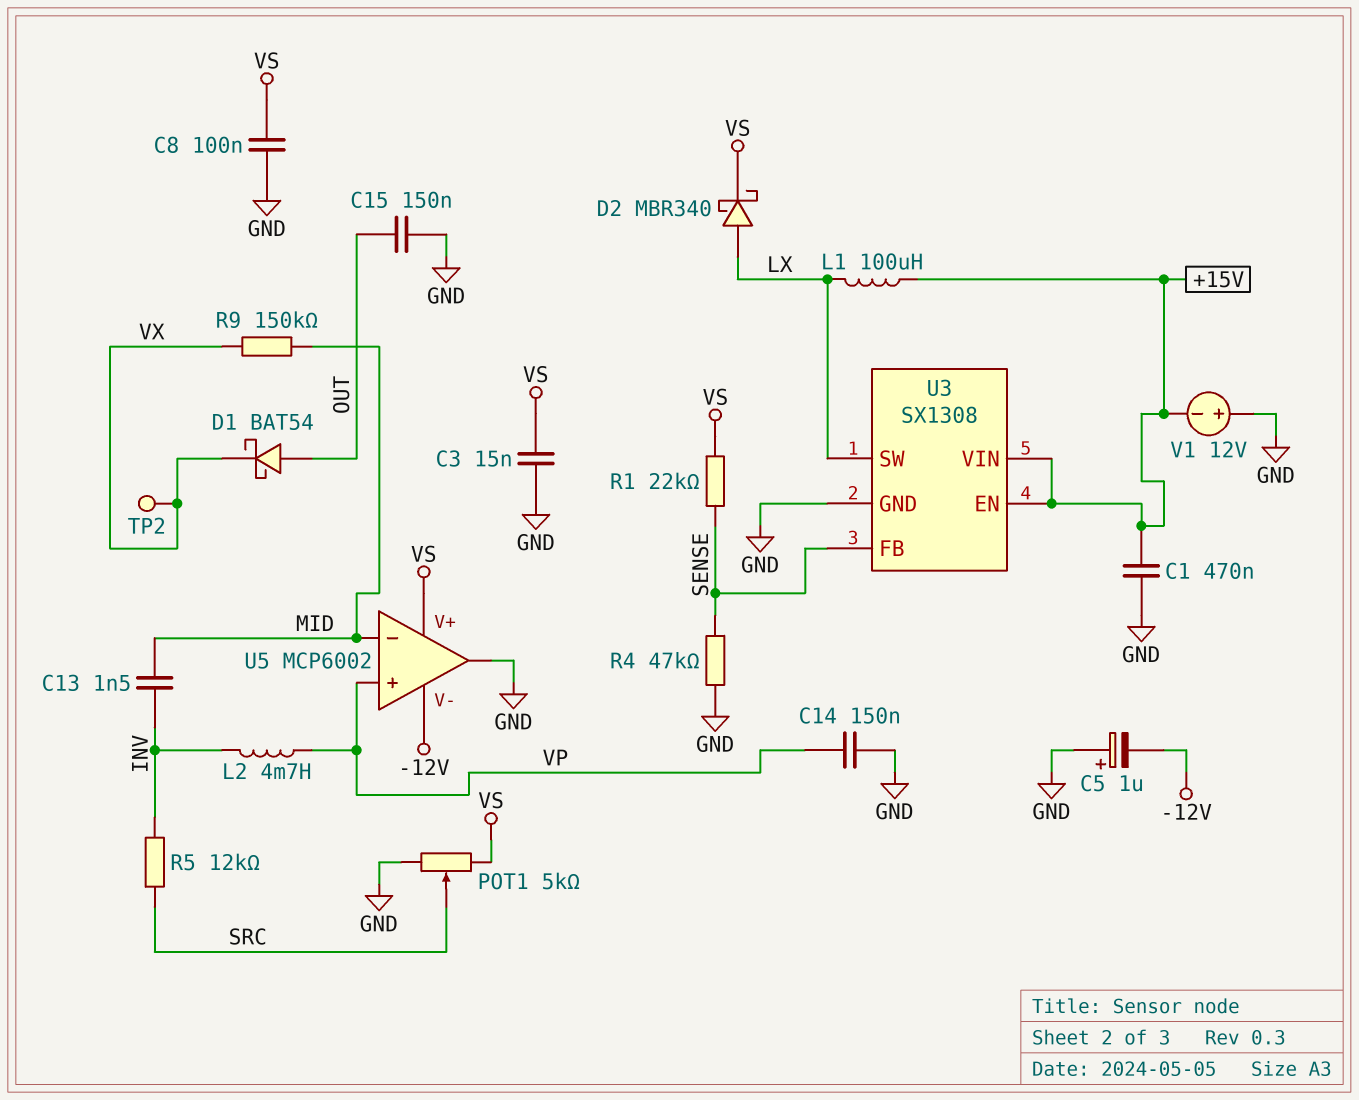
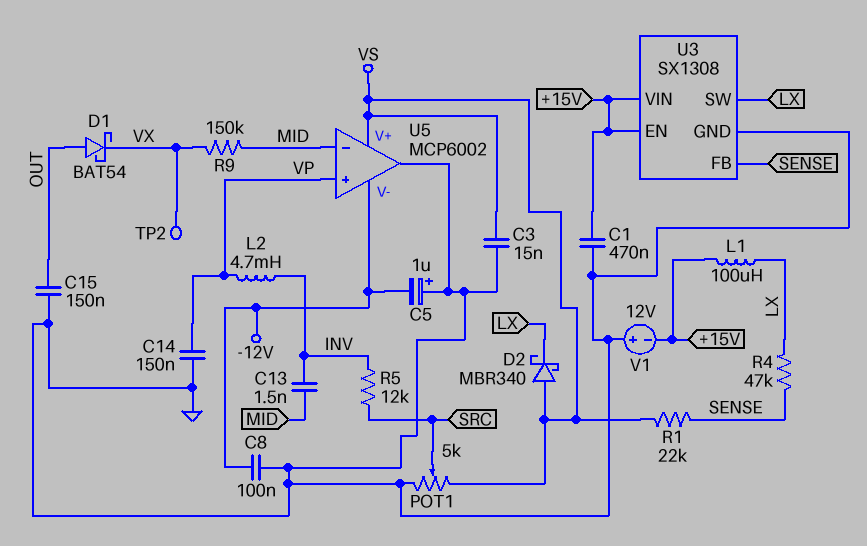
C8: 100nF (GND, VS) -> 100nF (-12V, GND)
D2: schottky MBR340 (A LX, K VS) -> schottky MBR340 (A VS, K LX)
R4: 47k (GND, SENSE) -> 47k (LX, SENSE)

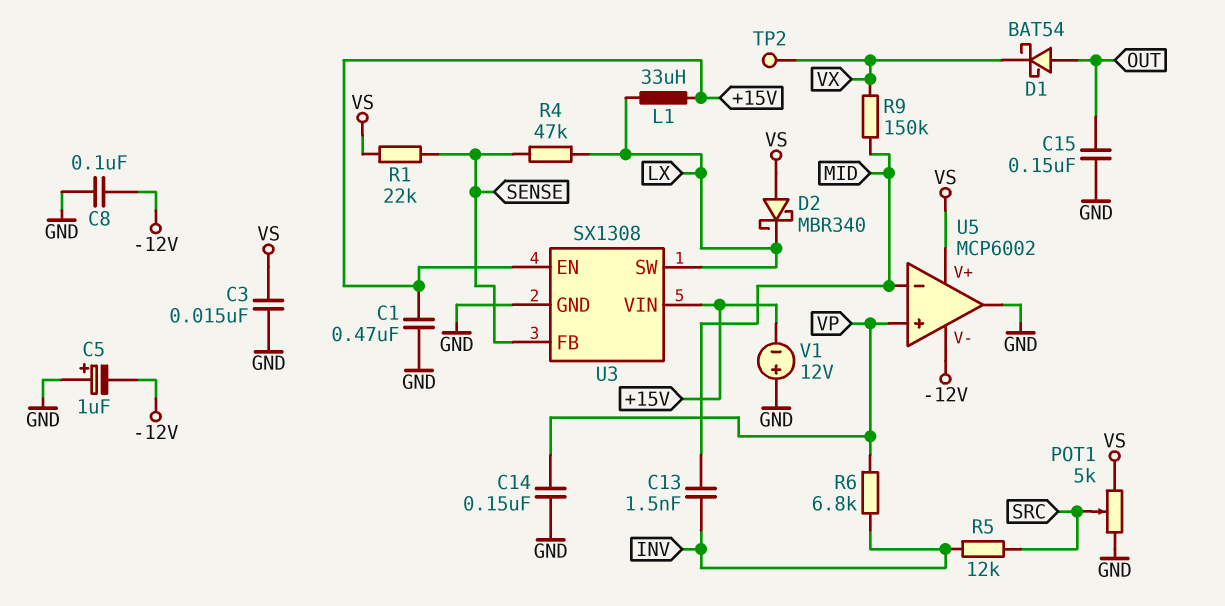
L1: 100uH (+15V, LX) -> 33uH (+15V, LX)
L2: 4.7mH (INV, VP) -> none
R6: none -> 6.8k (INV, VP)

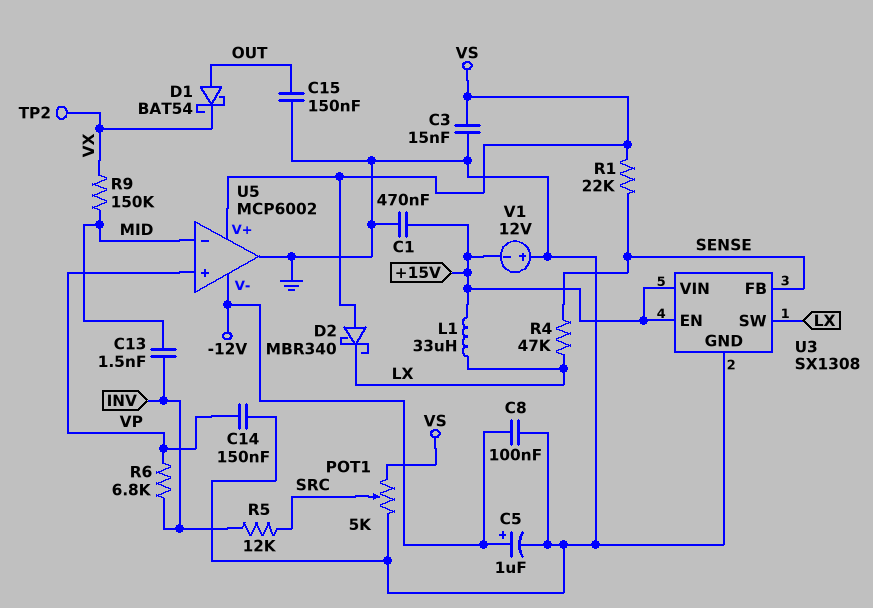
C5: 1uF (plus GND, minus -12V) -> 1uF (plus -12V, minus GND)

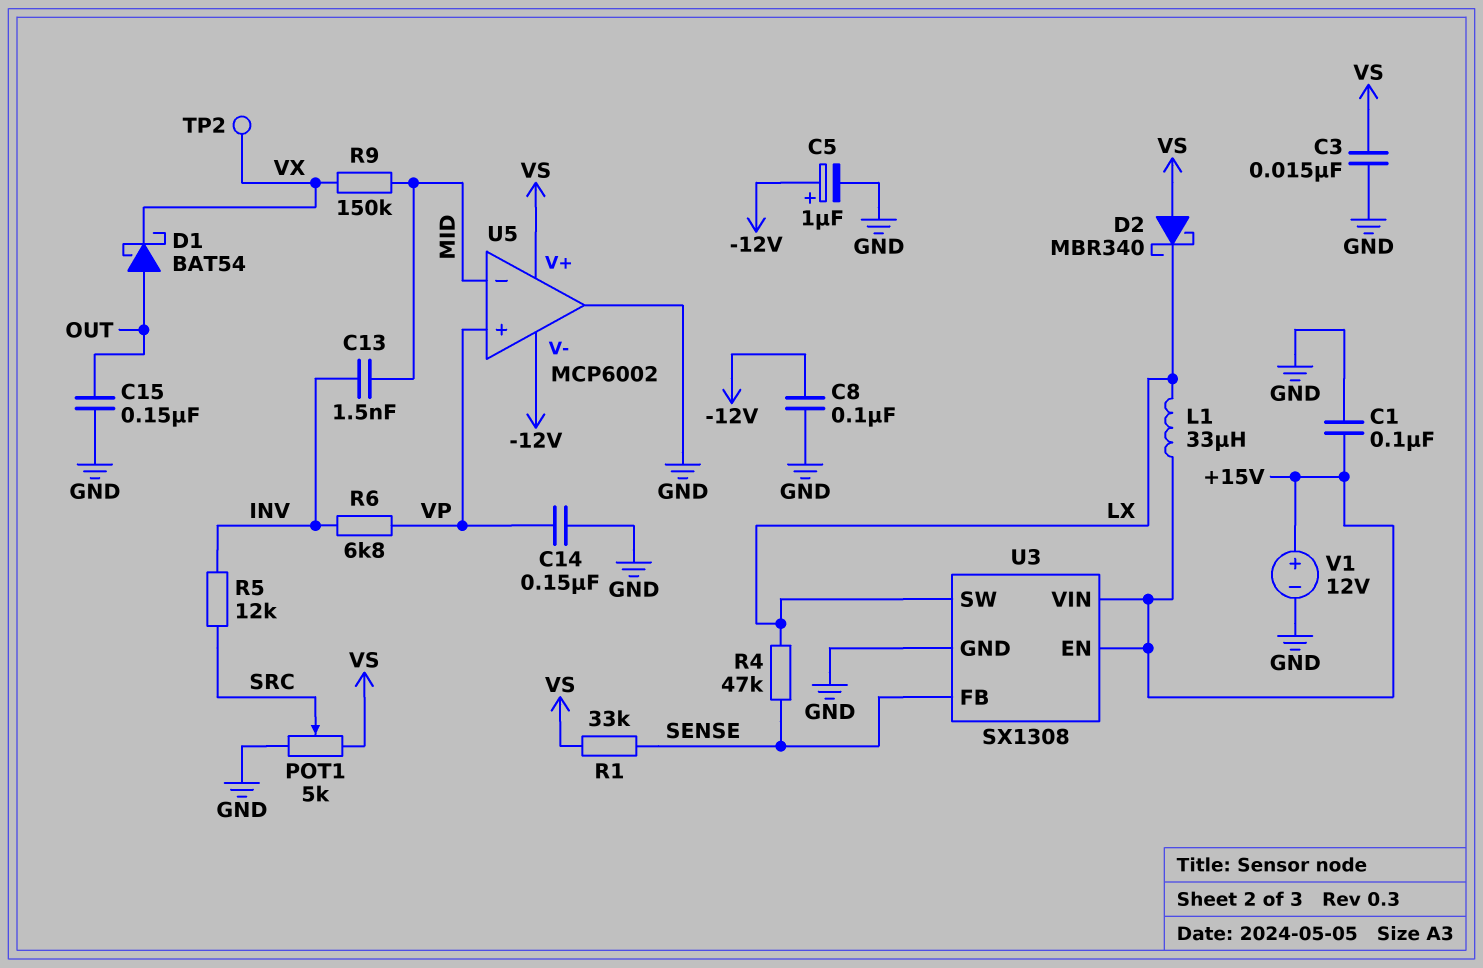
C1: 470nF (+15V, GND) -> 100nF (+15V, GND)
R1: 22k (SENSE, VS) -> 33k (SENSE, VS)
V1: 12V (plus GND, minus +15V) -> 12V (plus +15V, minus GND)

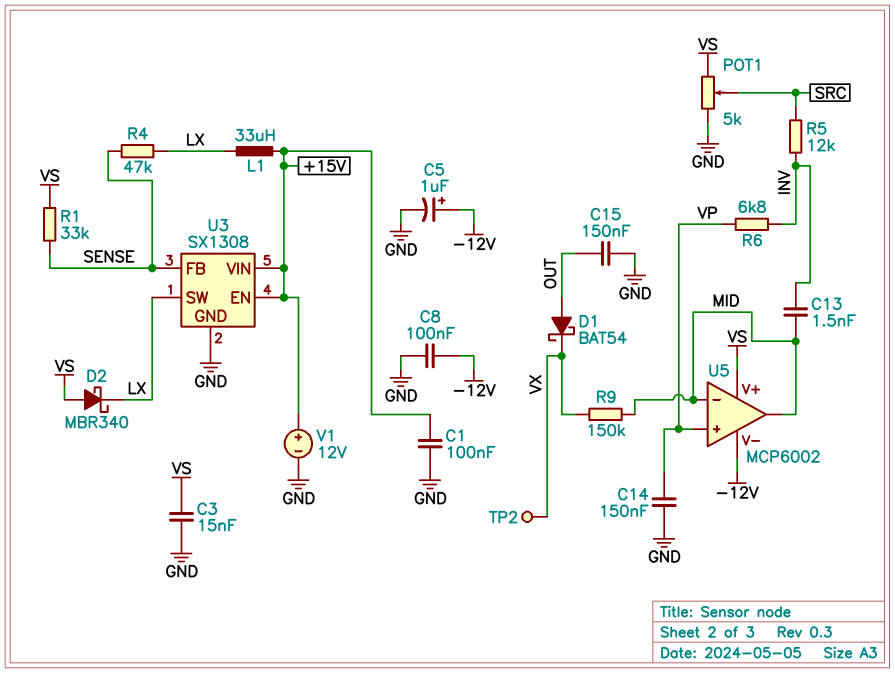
U5 pin out: GND -> MID

